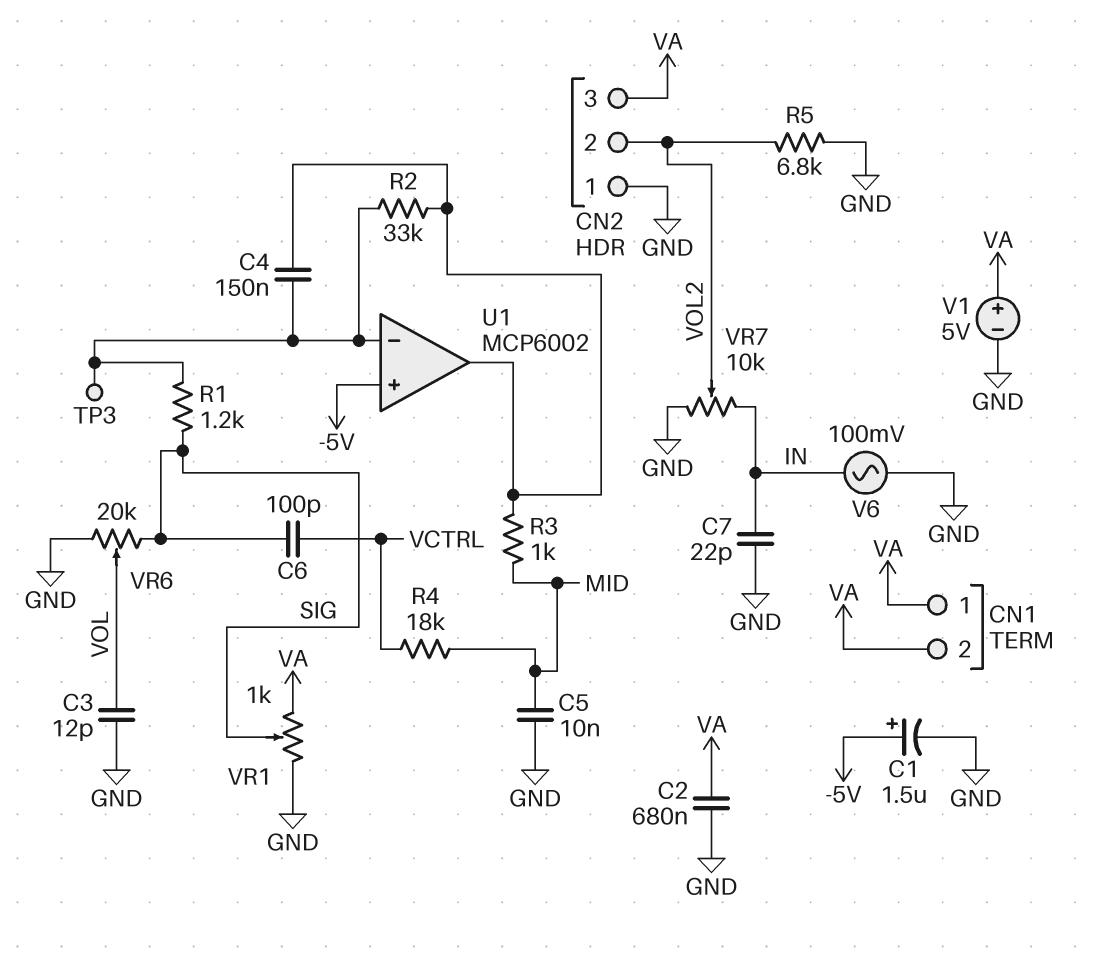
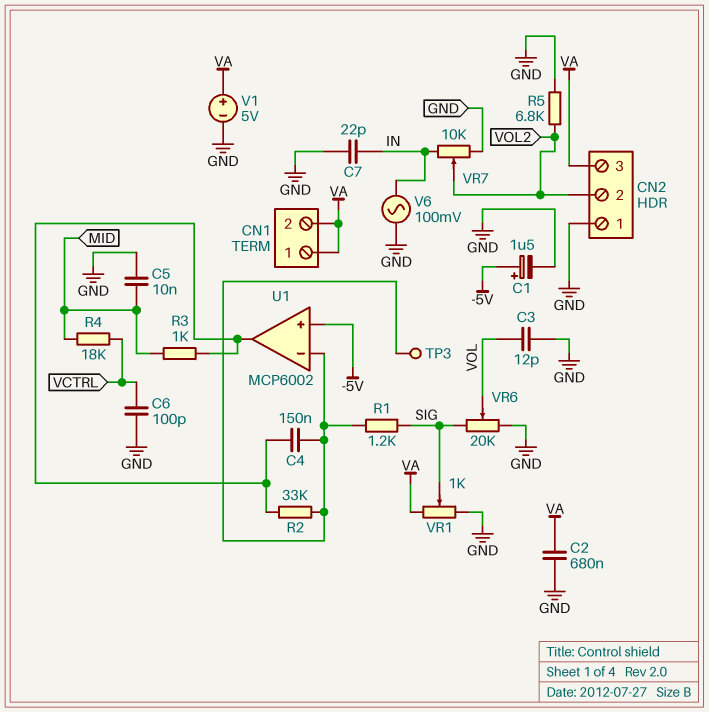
C6: 100pF (SIG, VCTRL) -> 100pF (GND, VCTRL)

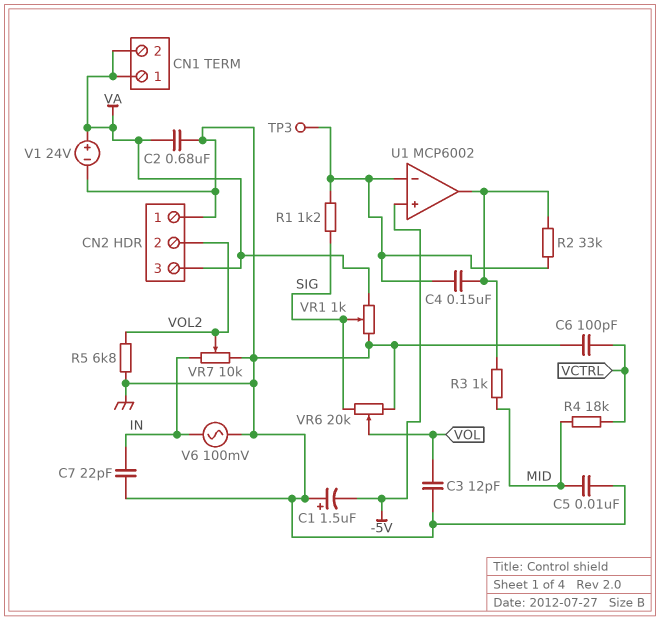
C1: 1.5uF (plus -5V, minus GND) -> 1.5uF (plus GND, minus -5V)
V1: 5V (plus VA, minus GND) -> 24V (plus VA, minus GND)

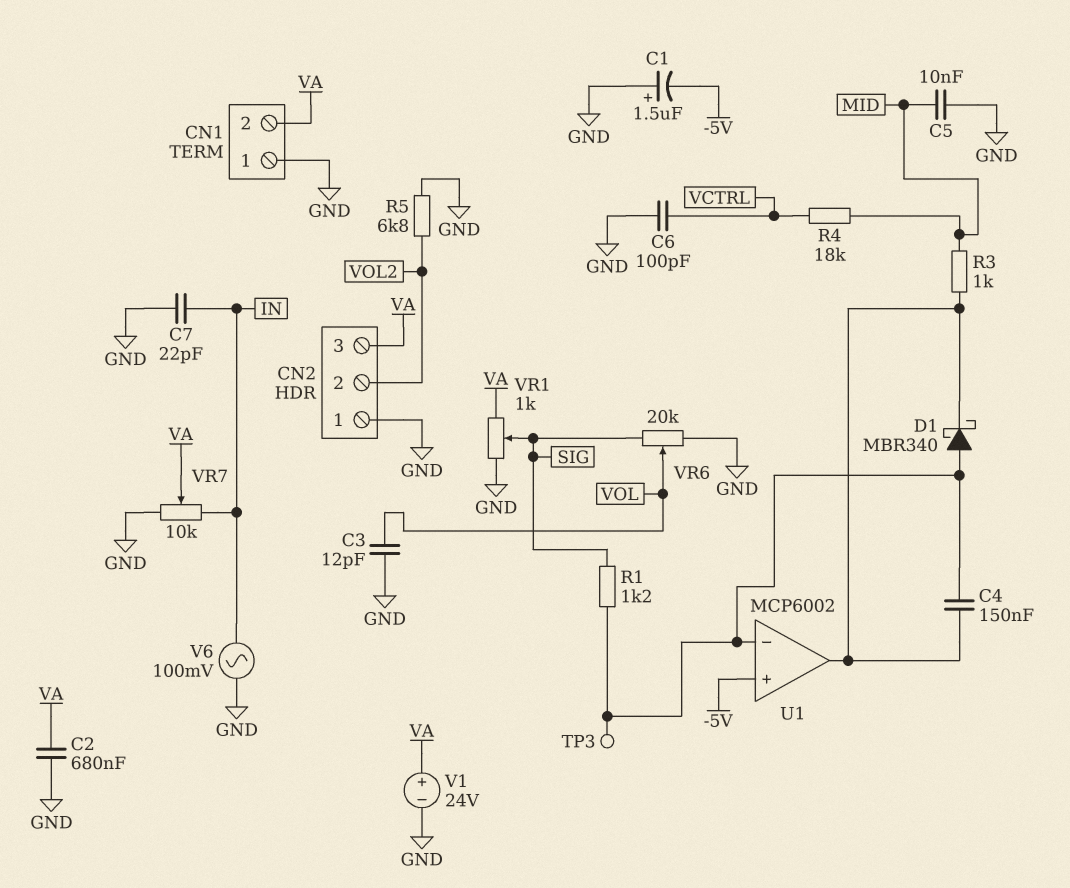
CN1 pin 1: VA -> GND
D1: none -> schottky MBR340 (A U1/in-, K U1/out)
R2: 33k (U1/in-, U1/out) -> none
VR7: 10k (GND, IN, wiper VOL2) -> 10k (GND, IN, wiper VA)

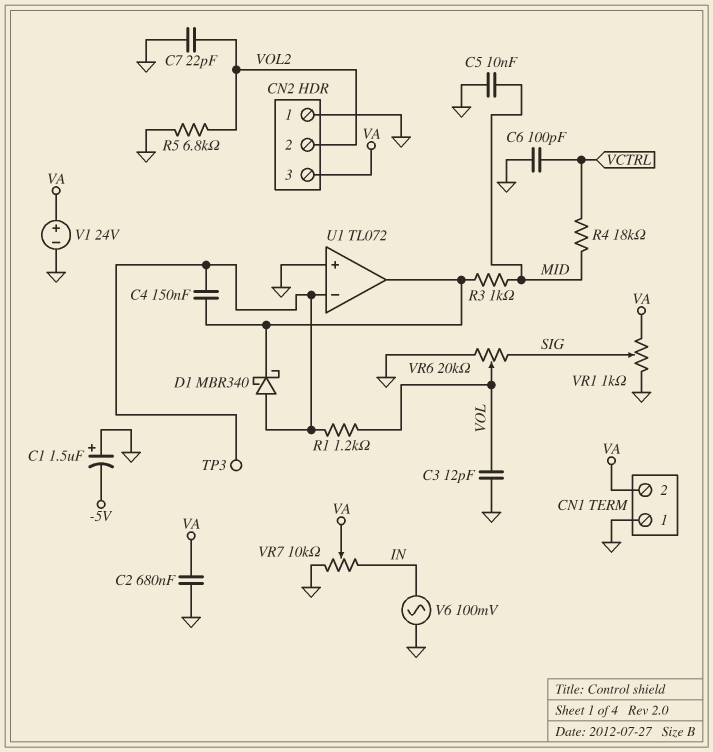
C7: 22pF (GND, IN) -> 22pF (GND, VOL2)
R1: 1.2k (SIG, U1/in-) -> 1.2k (U1/in-, VOL)
U1: MCP6002 -> TL072
U1 pin in+: -5V -> GND

